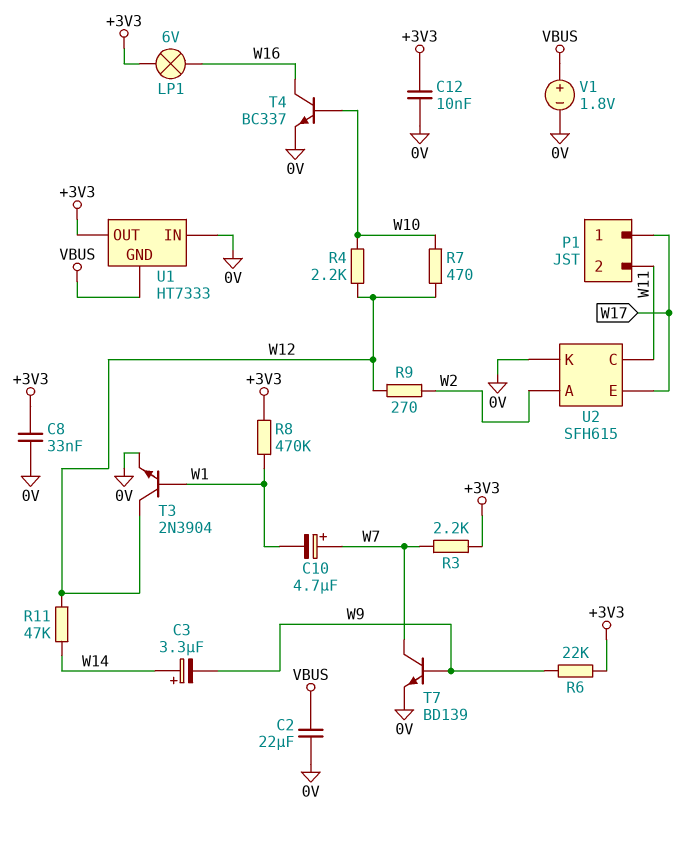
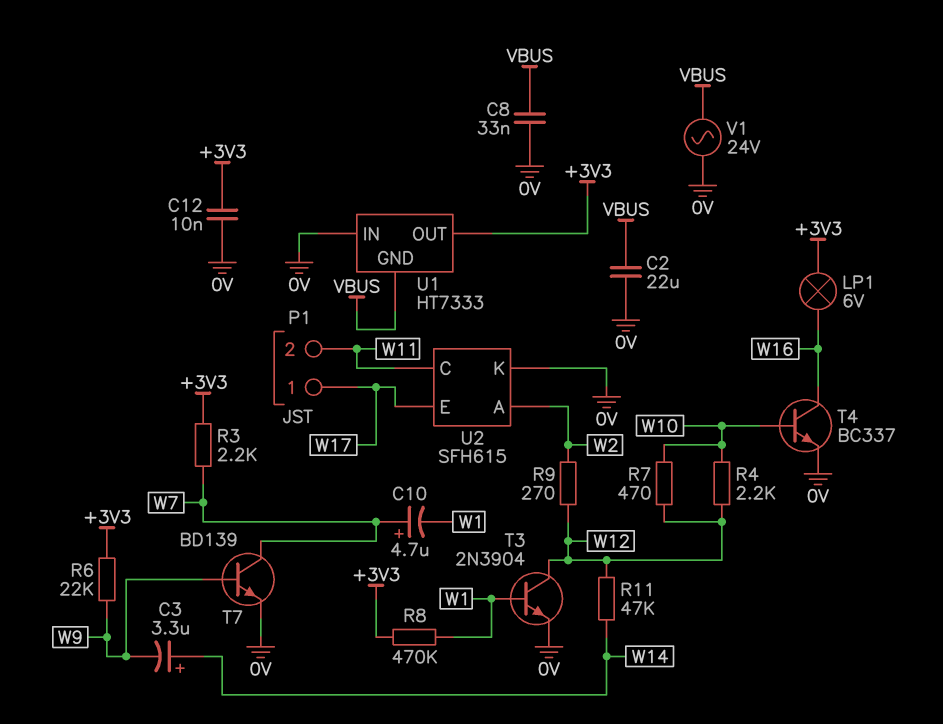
C8: 33nF (+3V3, 0V) -> 33nF (0V, VBUS)
V1: 1.8V (plus VBUS, minus 0V) -> AC 24V (0V, VBUS)

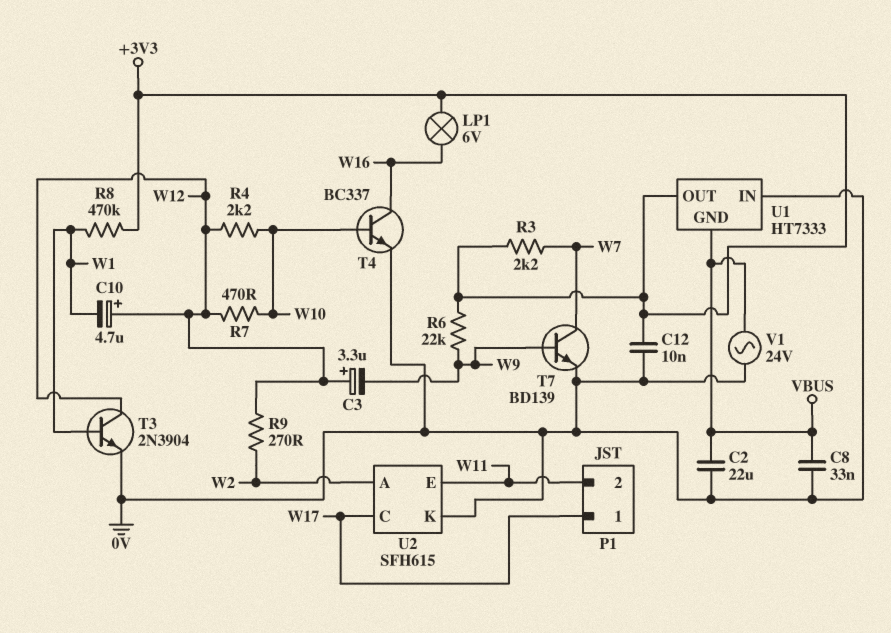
C3: 3.3uF (plus W14, minus W9) -> 3.3uF (plus W12, minus W9)
C10: 4.7uF (plus W7, minus W1) -> 4.7uF (plus W12, minus W1)
R11: 47k (W12, W14) -> none
U2 pin C: W11 -> W17
U2 pin E: W17 -> W11

